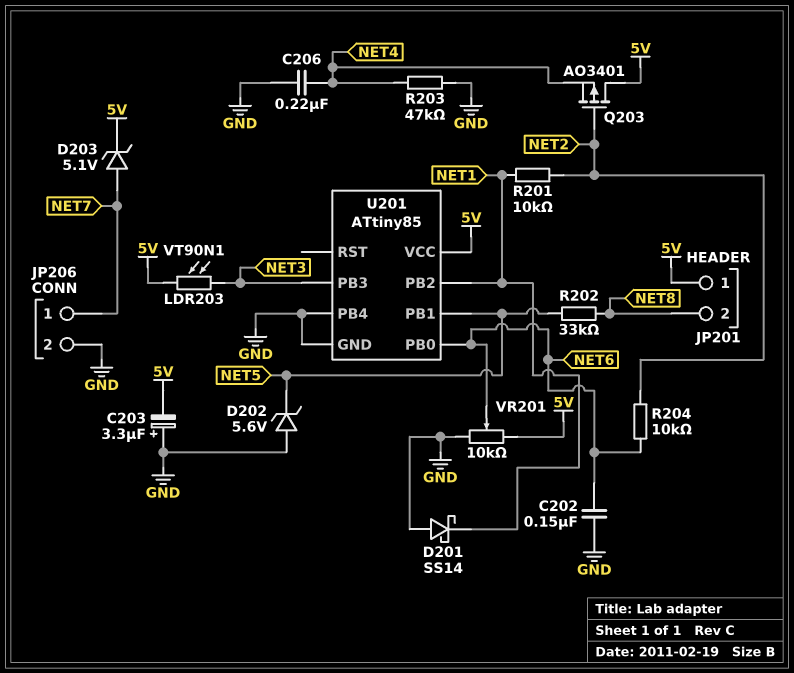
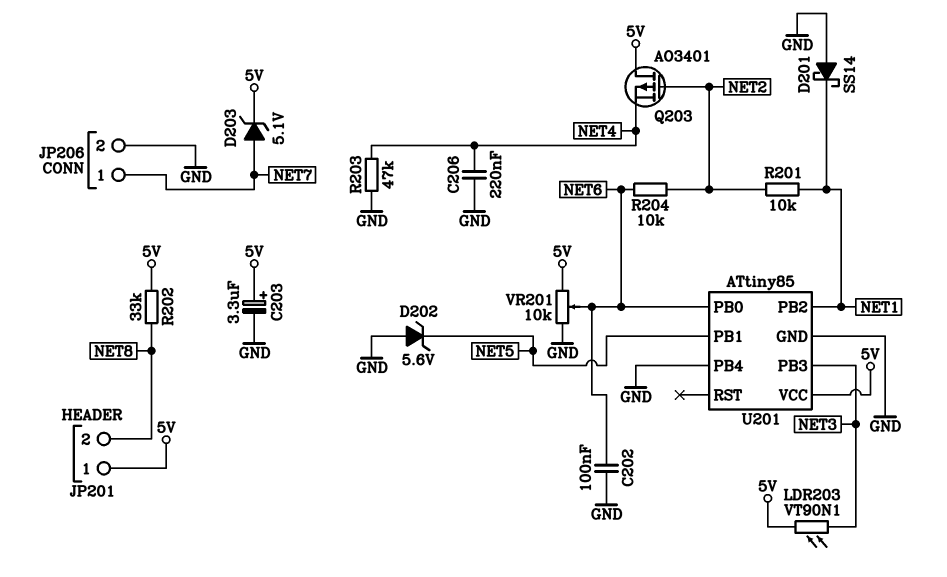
C202: 150nF (GND, NET6) -> 100nF (GND, NET6)
C203: 3.3uF (plus GND, minus 5V) -> 3.3uF (plus 5V, minus GND)
R202: 33k (NET5, NET8) -> 33k (5V, NET8)

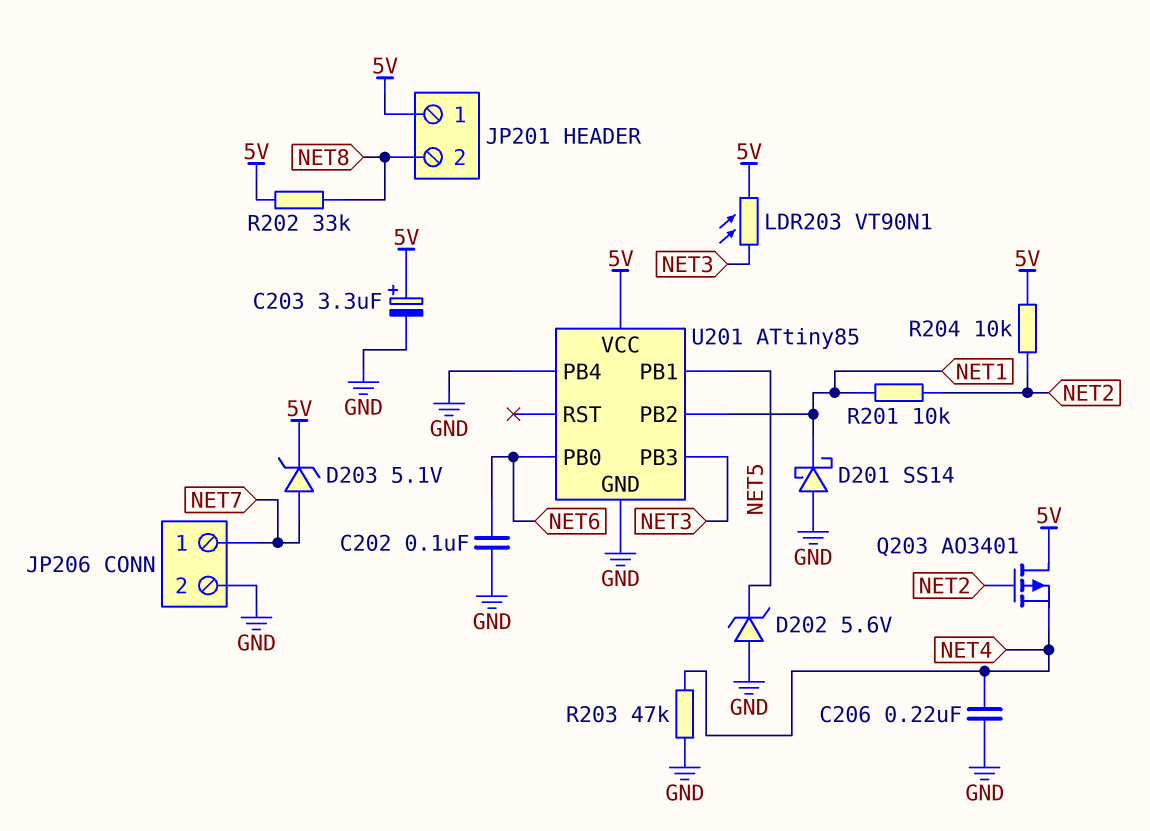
R204: 10k (NET2, NET6) -> 10k (5V, NET2)
VR201: 10k (5V, GND, wiper NET6) -> none

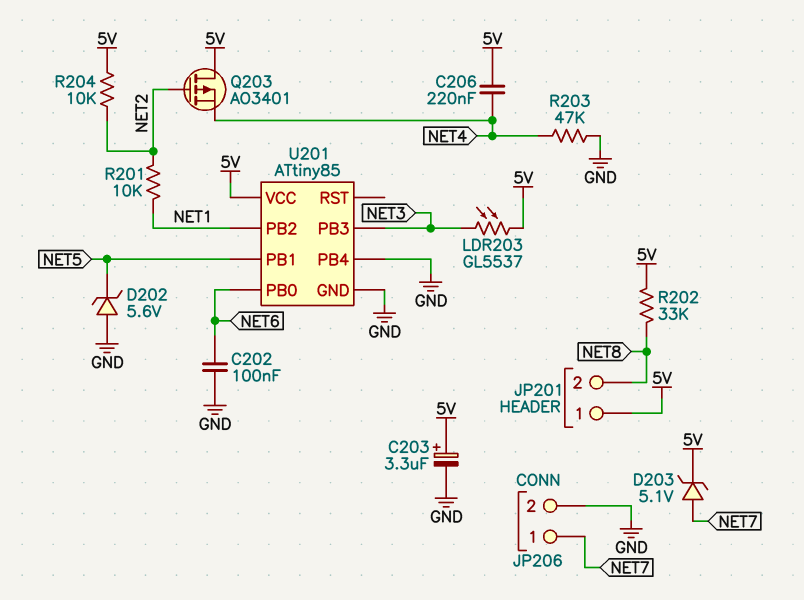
C206: 220nF (GND, NET4) -> 220nF (5V, NET4)
D201: schottky SS14 (A GND, K NET1) -> none
LDR203: VT90N1 (5V, NET3) -> GL5537 (5V, NET3)

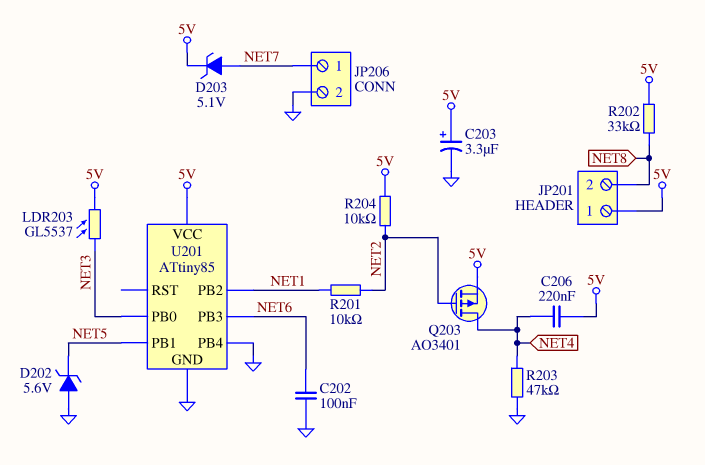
Q203: PMOS AO3401 (G NET2, D 5V, S NET4) -> PMOS AO3401 (G NET2, D NET4, S 5V)
U201 pin PB0: NET6 -> NET3
U201 pin PB3: NET3 -> NET6

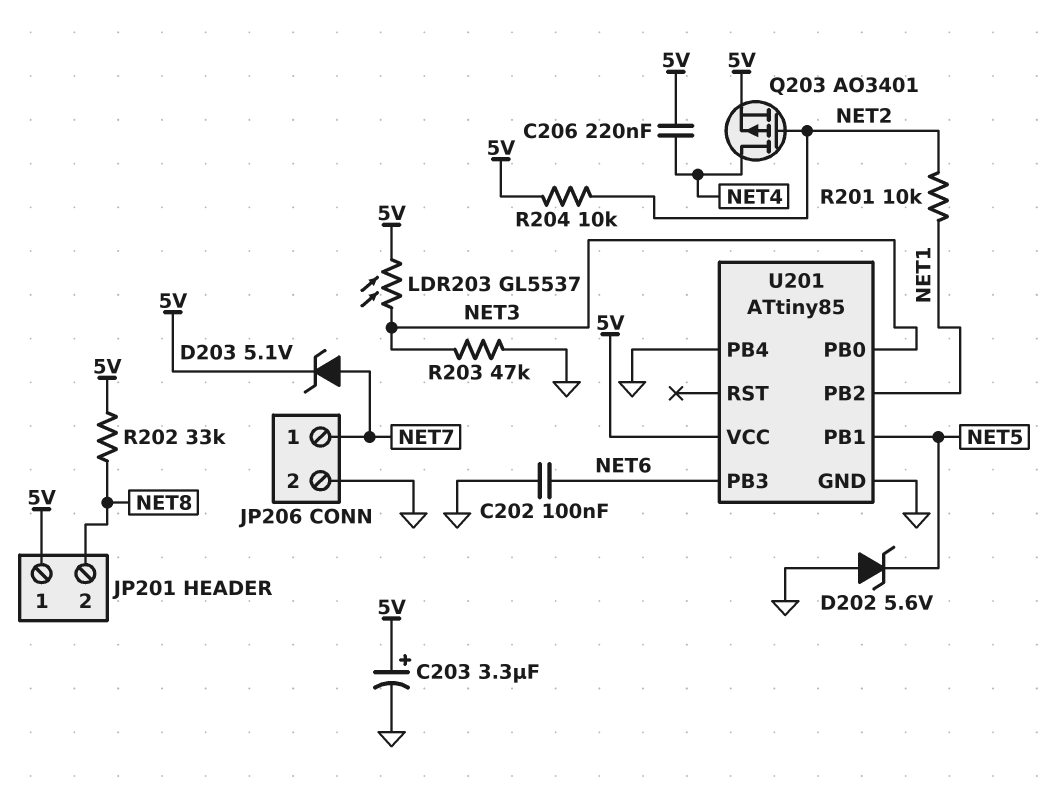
R203: 47k (GND, NET4) -> 47k (GND, NET3)

